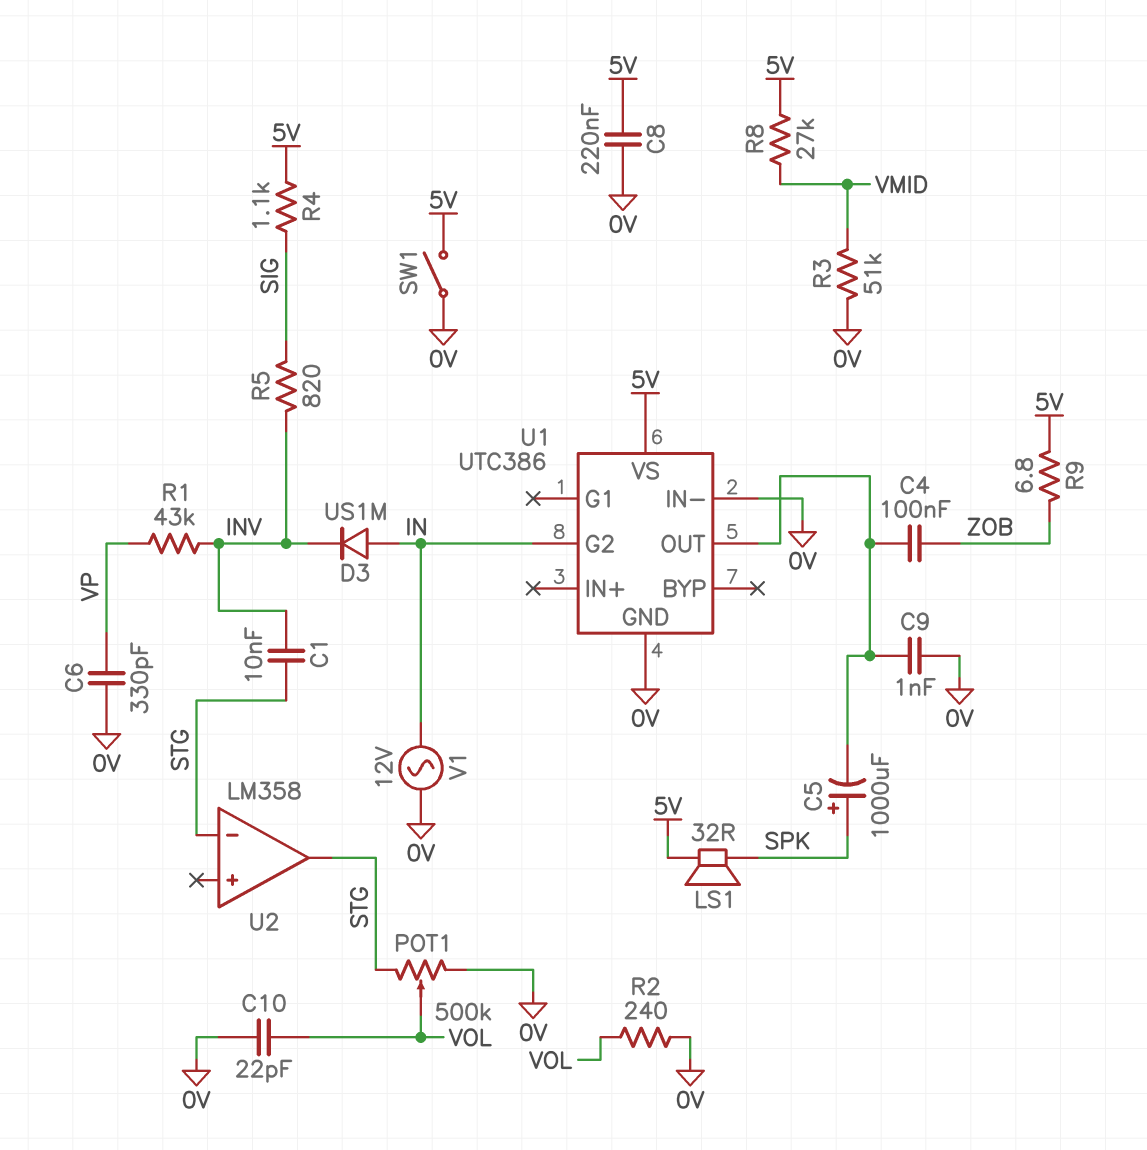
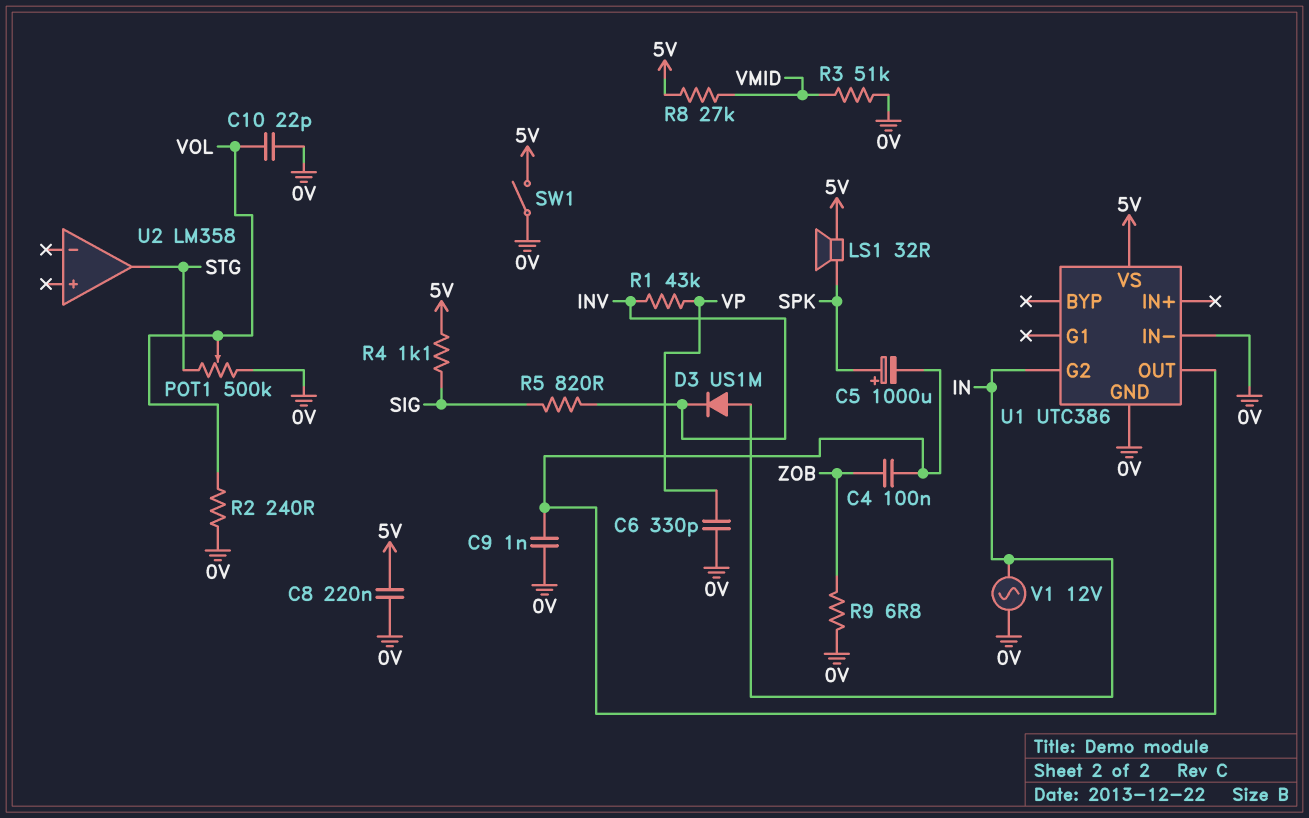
C1: 10nF (INV, STG) -> none
R9: 6.8 (5V, ZOB) -> 6.8 (0V, ZOB)
U2 pin in-: STG -> none

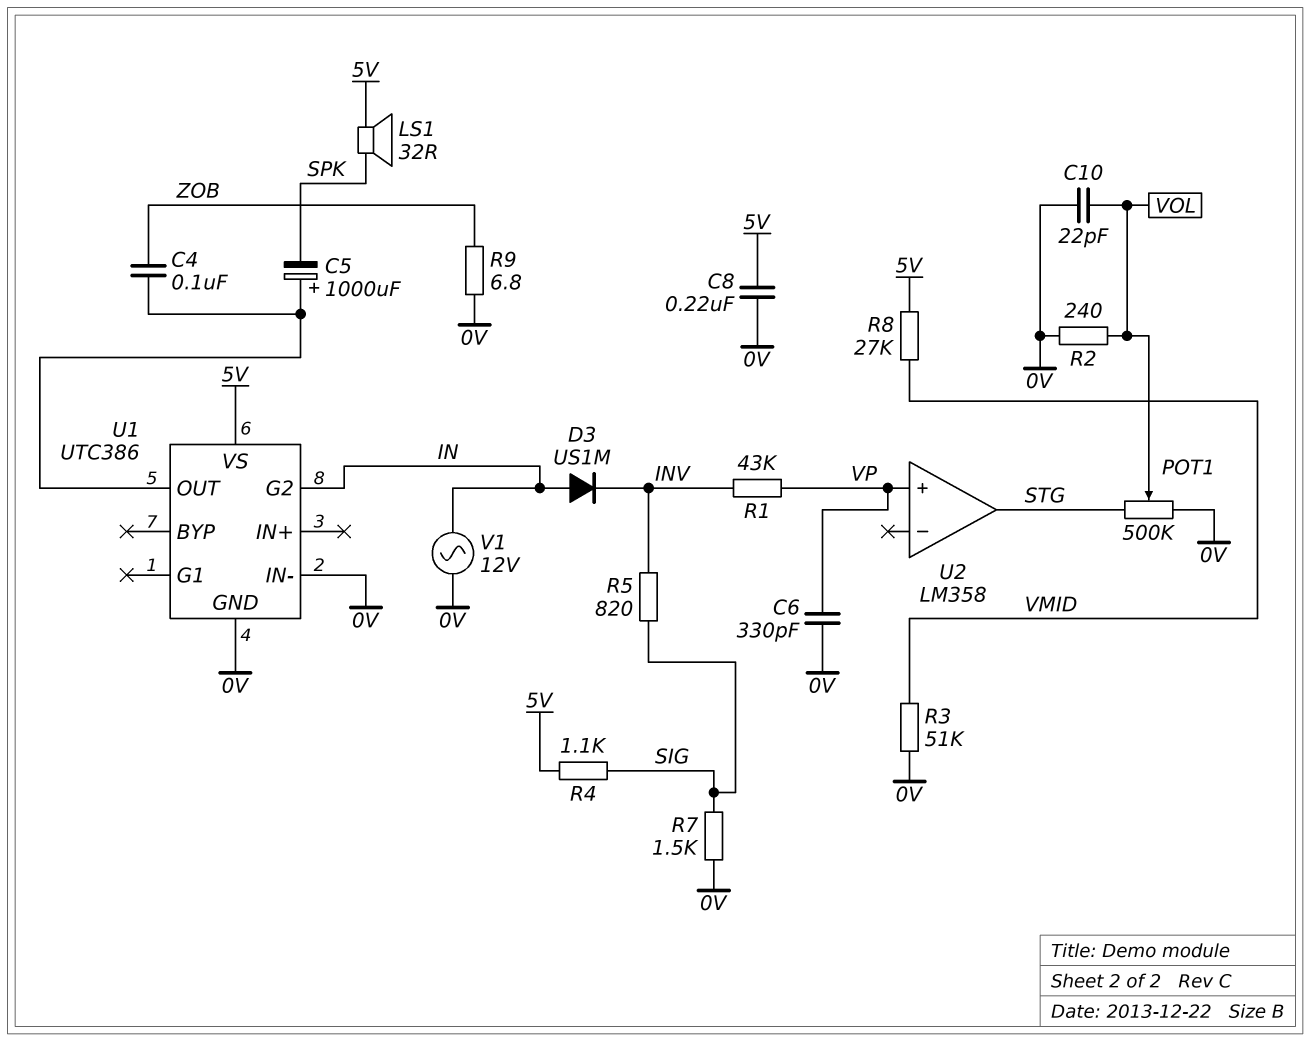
C5: 1000uF (plus SPK, minus U1/OUT) -> 1000uF (plus U1/OUT, minus SPK)
C9: 1nF (0V, U1/OUT) -> none
R7: none -> 1.5k (0V, SIG)
SW1: switch (0V, 5V) -> none
U2 pin in+: none -> VP

